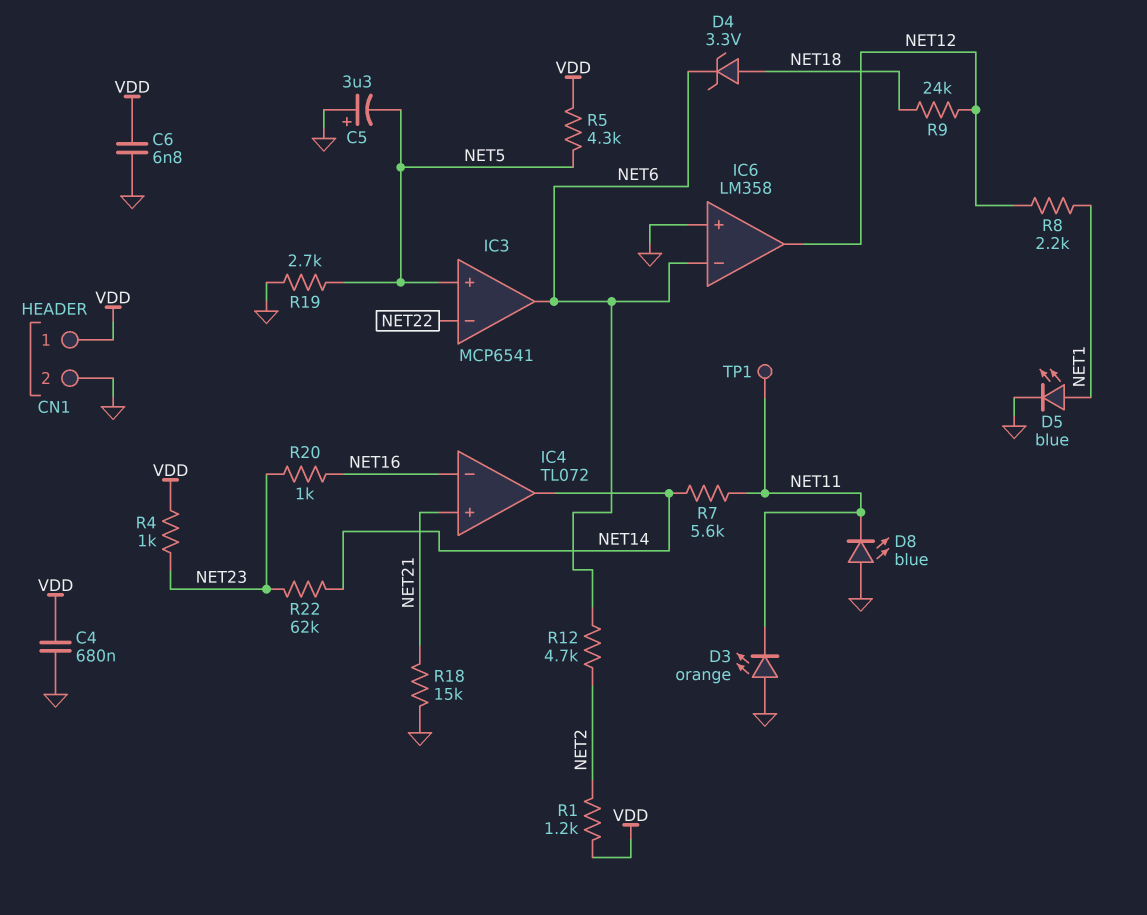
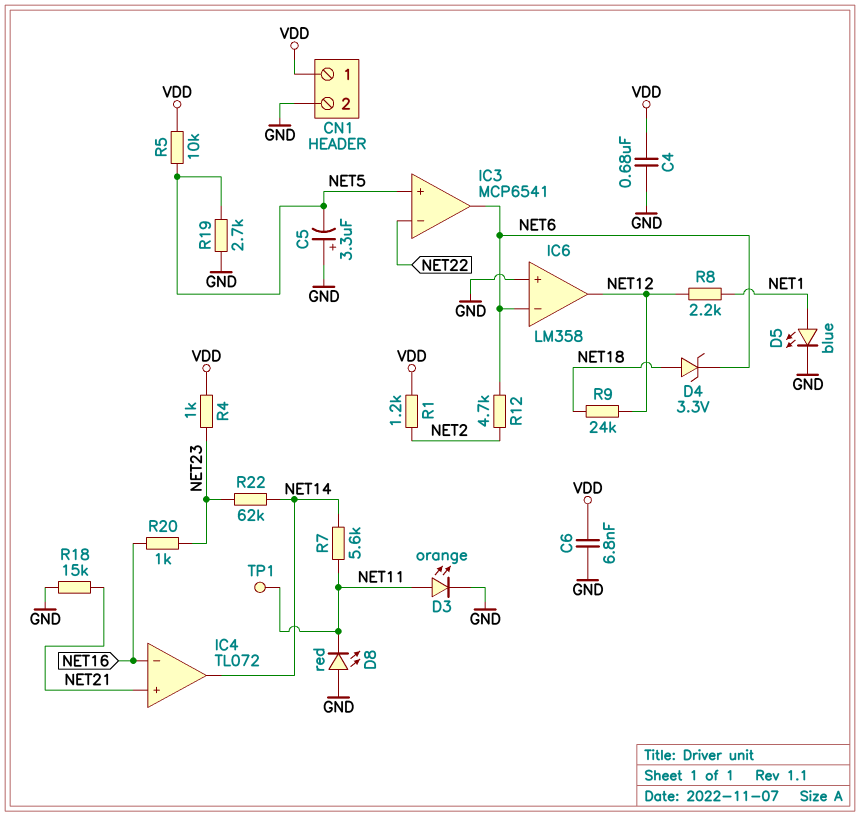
D3: LED orange (A GND, K NET11) -> LED orange (A NET11, K GND)
D8: LED blue (A GND, K NET11) -> LED red (A GND, K NET11)
R5: 4.3k (NET5, VDD) -> 10k (NET5, VDD)

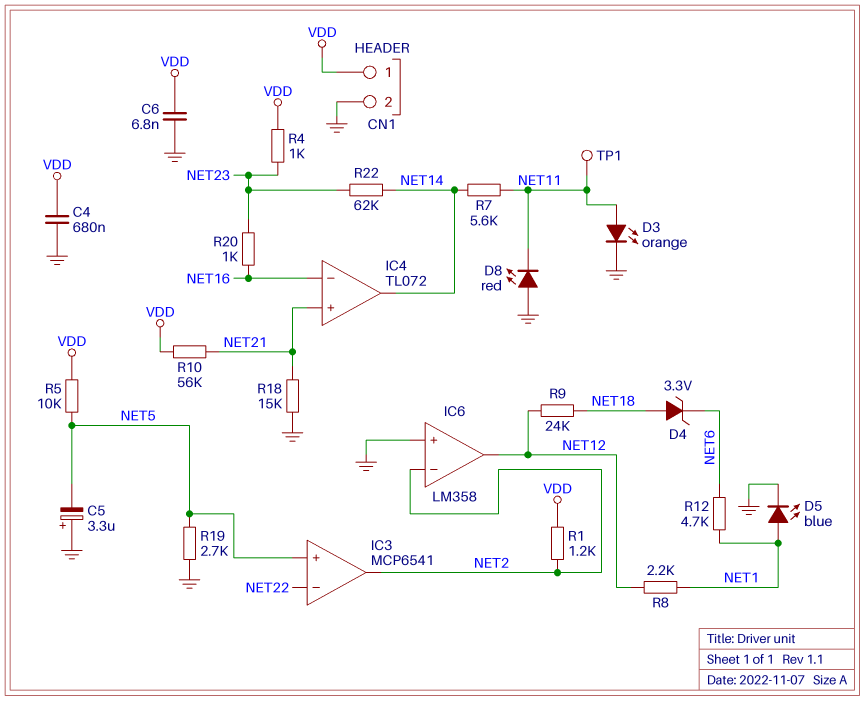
IC3 pin out: NET6 -> NET2
IC6 pin in-: NET6 -> NET2
R10: none -> 56k (NET21, VDD)
R12: 4.7k (NET2, NET6) -> 4.7k (NET1, NET6)

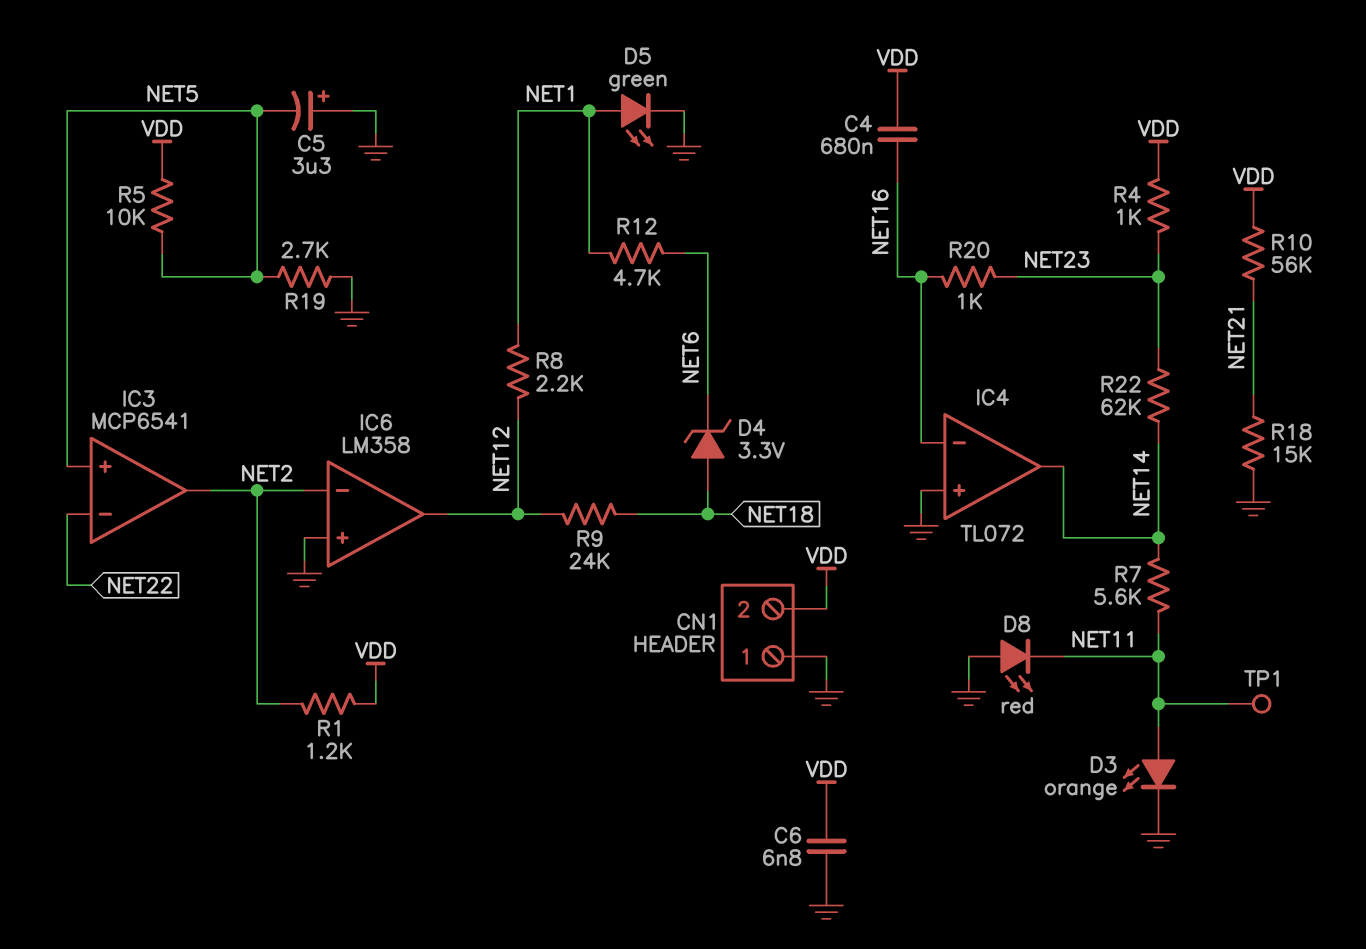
C4: 680nF (GND, VDD) -> 680nF (NET16, VDD)
CN1 pin 1: VDD -> GND
CN1 pin 2: GND -> VDD
D5: LED blue (A NET1, K GND) -> LED green (A NET1, K GND)
IC4 pin in+: NET21 -> GND

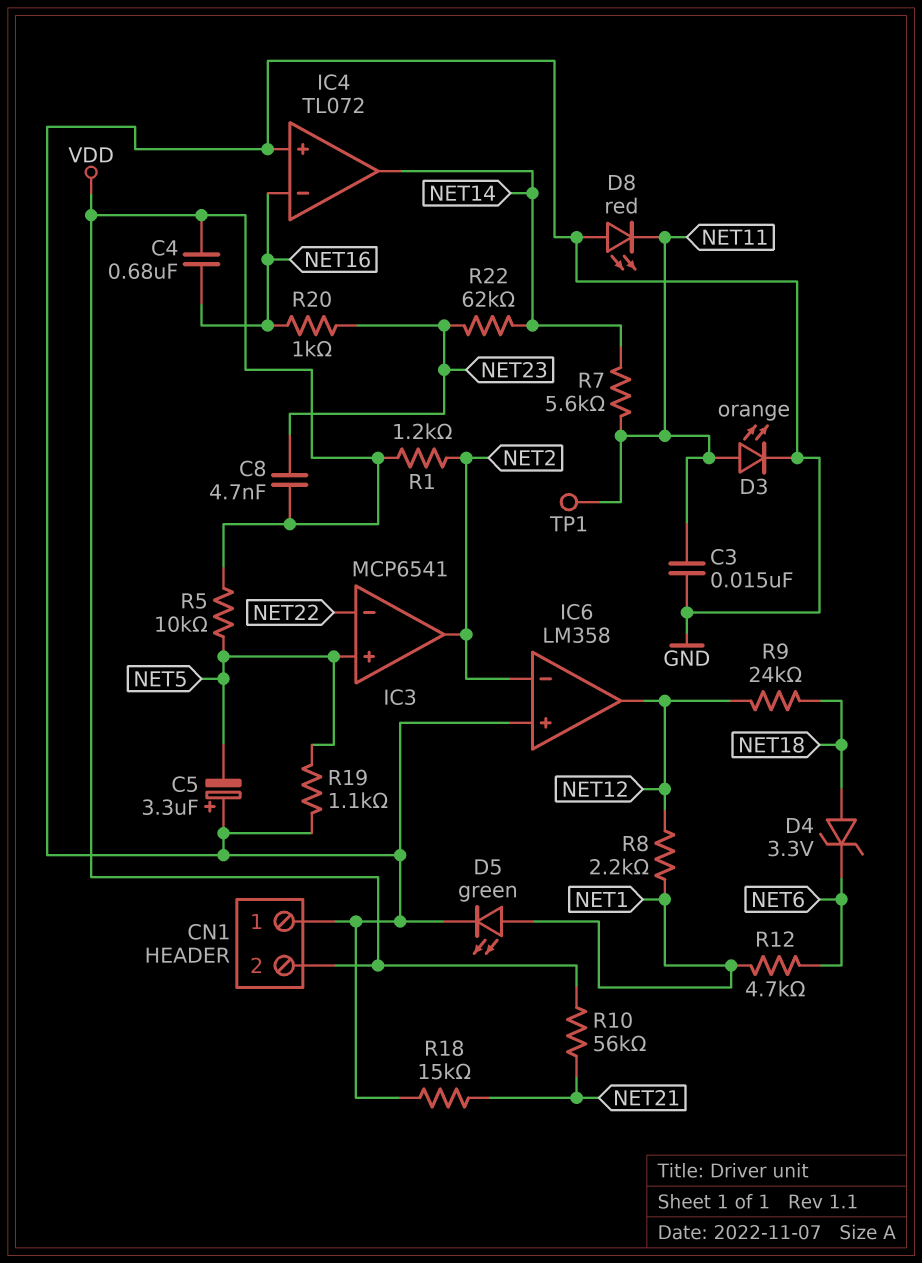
C3: none -> 15nF (GND, NET11)
C6: 6.8nF (GND, VDD) -> none
C8: none -> 4.7nF (NET23, VDD)
R4: 1k (NET23, VDD) -> none
R19: 2.7k (GND, NET5) -> 1.1k (GND, NET5)

